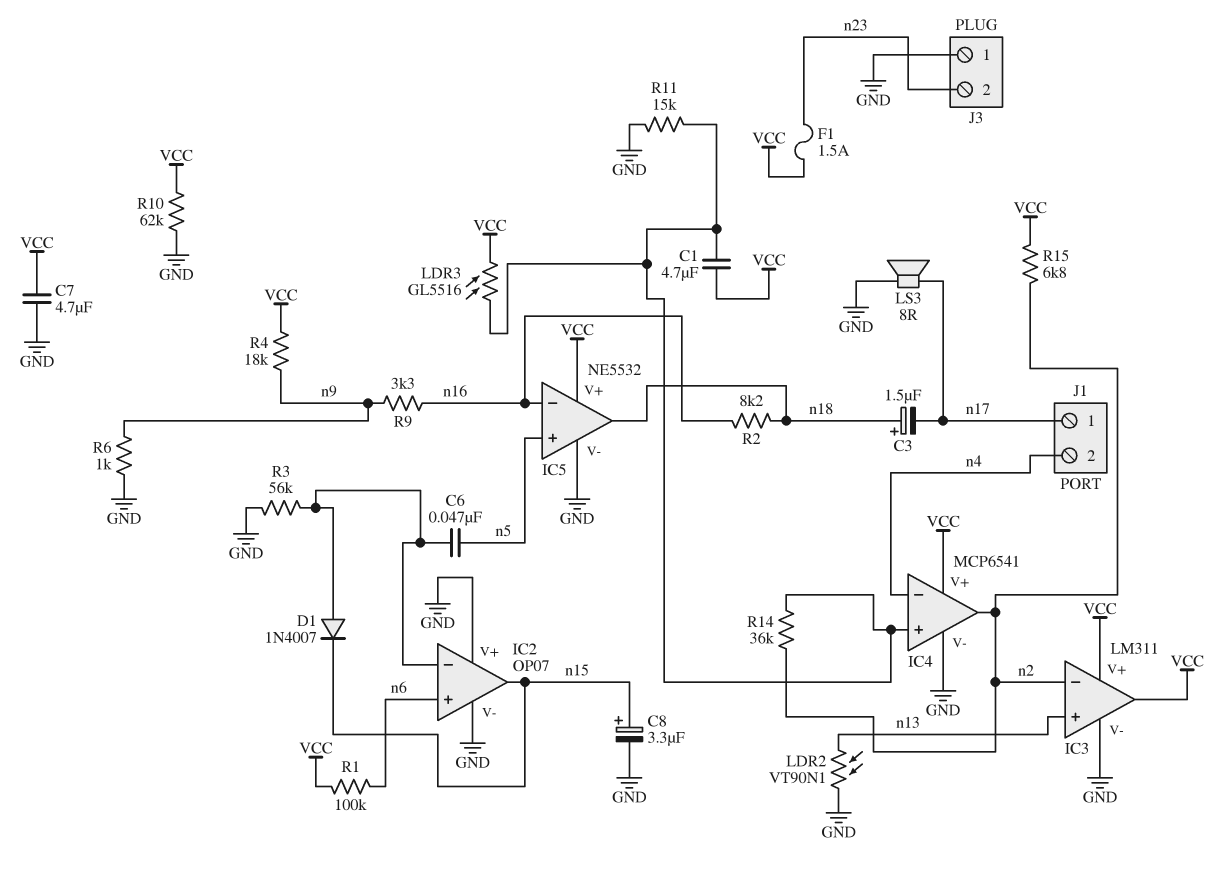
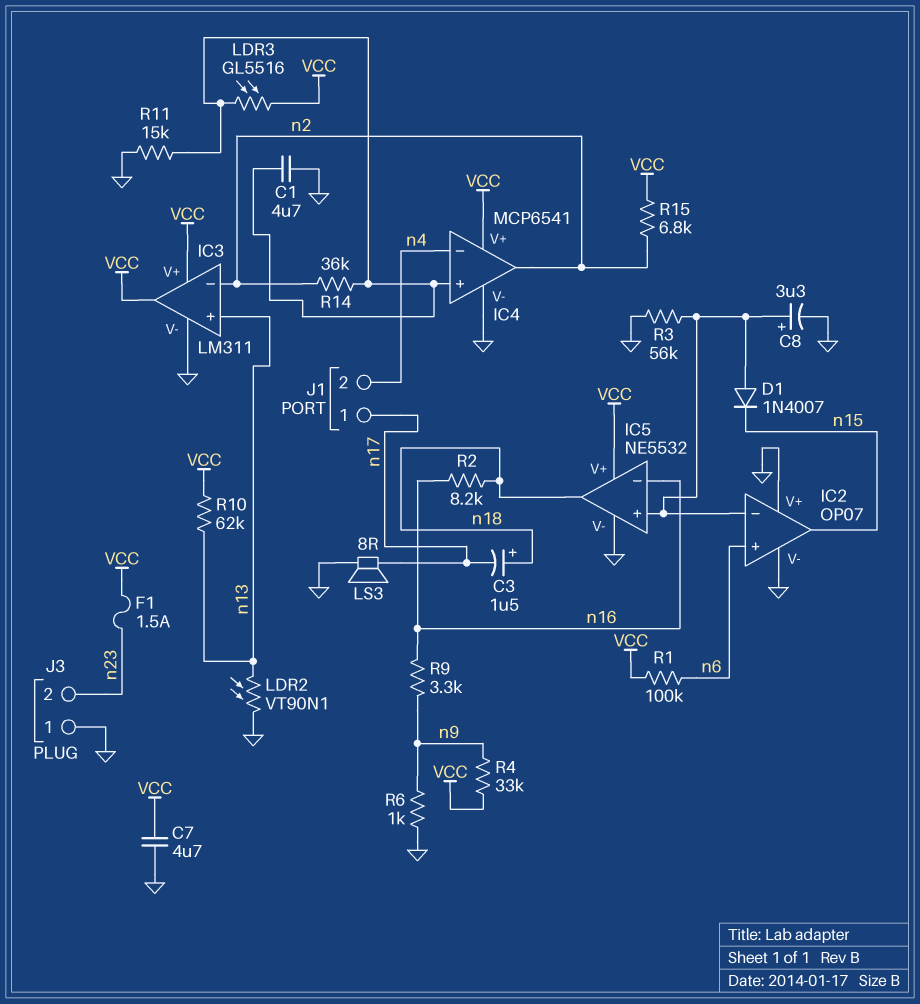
C1: 4.7uF (IC4/in+, VCC) -> 4.7uF (GND, IC4/in+)
C6: 47nF (IC2/in-, n5) -> none
C8: 3.3uF (plus n15, minus GND) -> 3.3uF (plus IC2/in-, minus GND)
IC5 pin in+: n5 -> IC2/in-
R4: 18k (VCC, n9) -> 33k (VCC, n9)
R10: 62k (GND, VCC) -> 62k (VCC, n13)

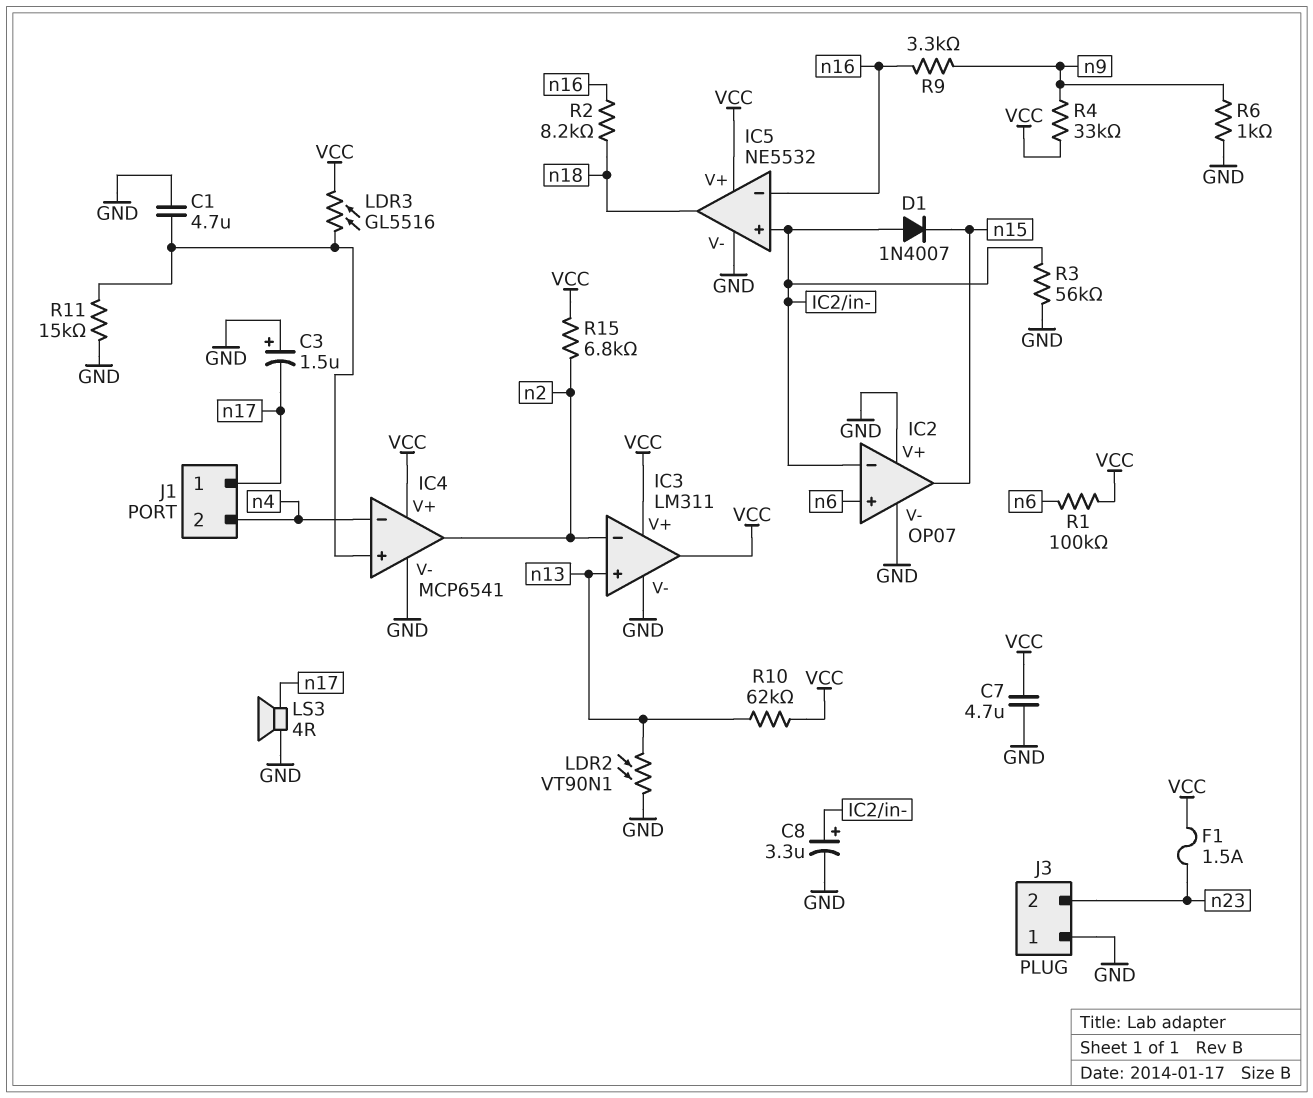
C3: 1.5uF (plus n18, minus n17) -> 1.5uF (plus GND, minus n17)
LS3: speaker 8R (GND, n17) -> speaker 4R (GND, n17)
R14: 36k (IC4/in+, n2) -> none

